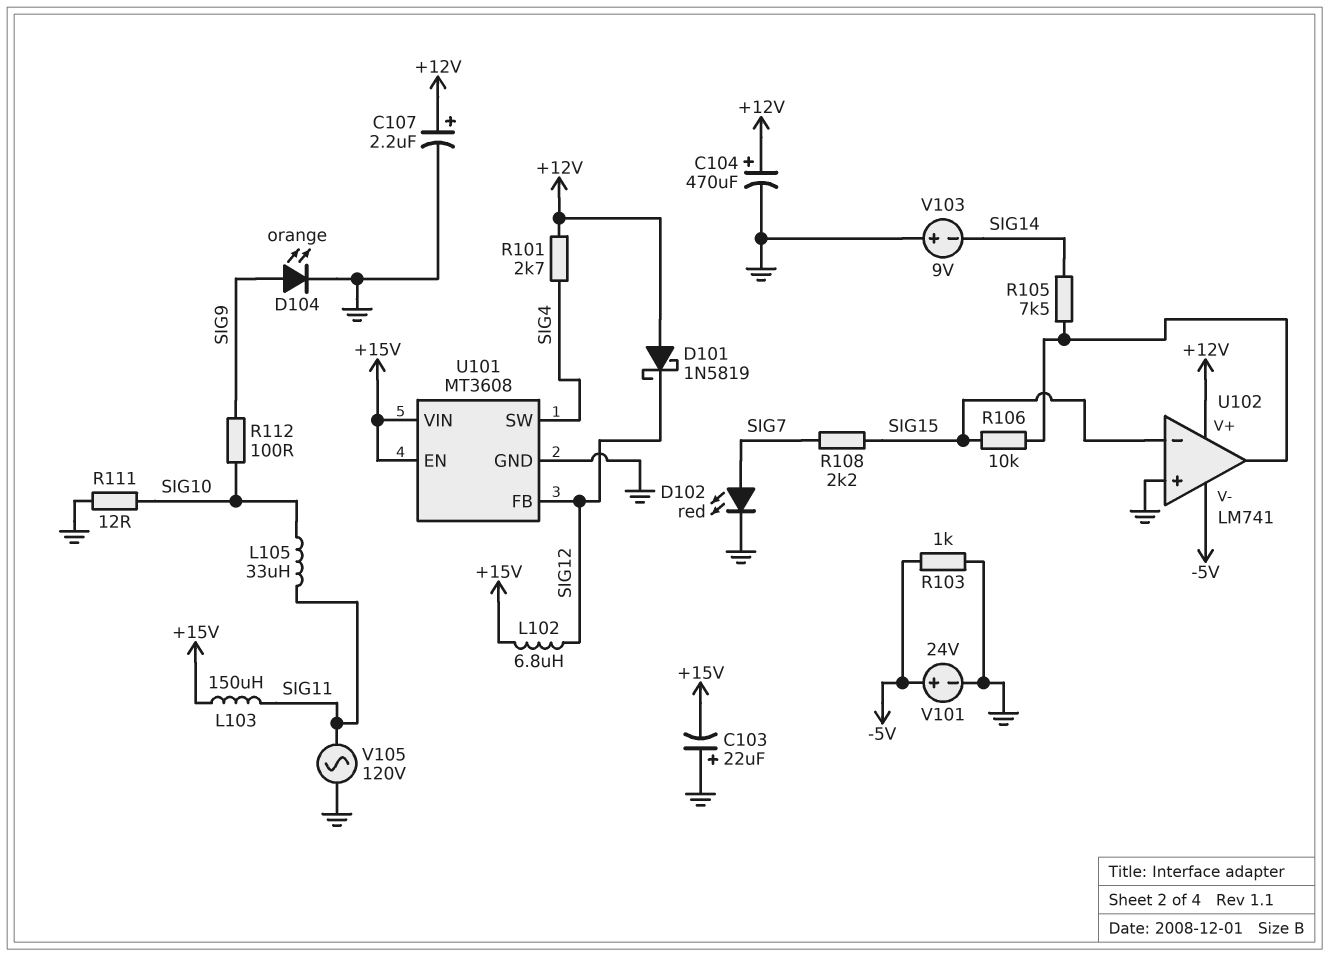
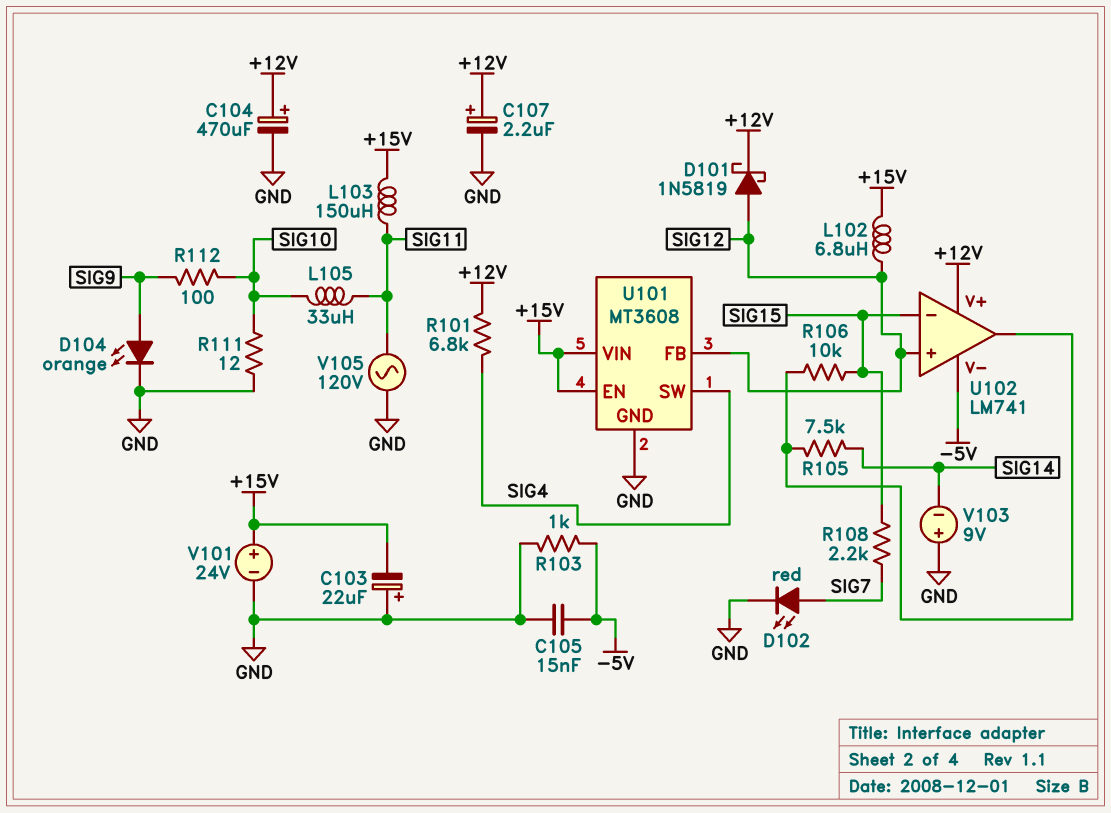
C105: none -> 15nF (-5V, GND)
D101: schottky 1N5819 (A +12V, K SIG12) -> schottky 1N5819 (A SIG12, K +12V)
R101: 2.7k (+12V, SIG4) -> 6.8k (+12V, SIG4)
U102 pin in+: GND -> SIG12
V101: 24V (plus -5V, minus GND) -> 24V (plus +15V, minus GND)

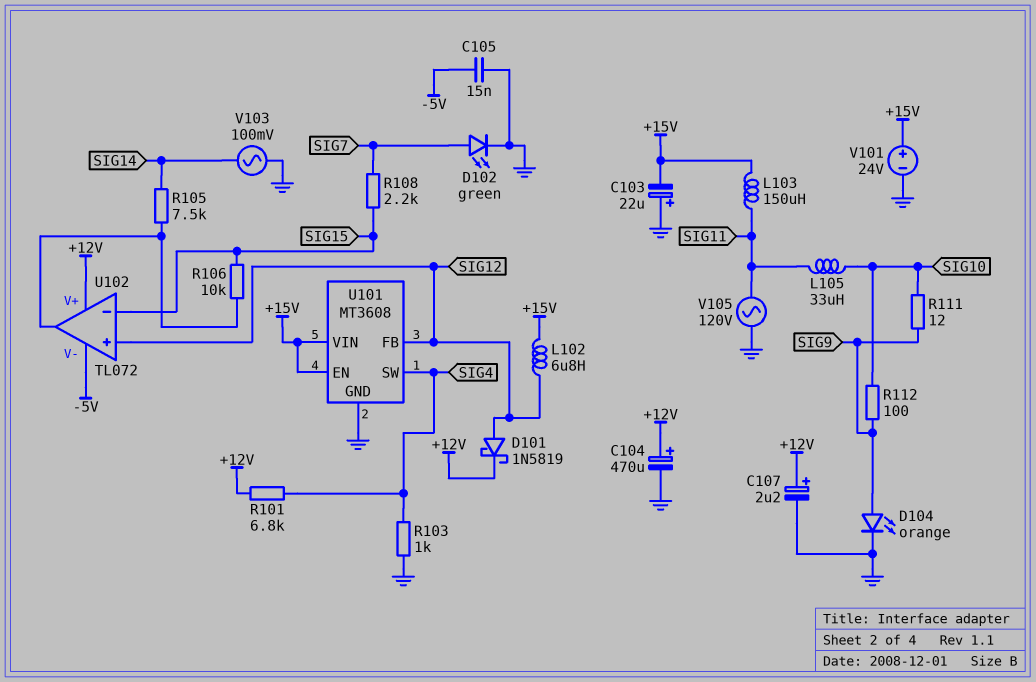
D102: LED red (A SIG7, K GND) -> LED green (A SIG7, K GND)
R103: 1k (-5V, GND) -> 1k (GND, SIG4)
R111: 12 (GND, SIG10) -> 12 (SIG9, SIG10)
U102: LM741 -> TL072
V103: 9V (plus GND, minus SIG14) -> AC 100mV (GND, SIG14)

